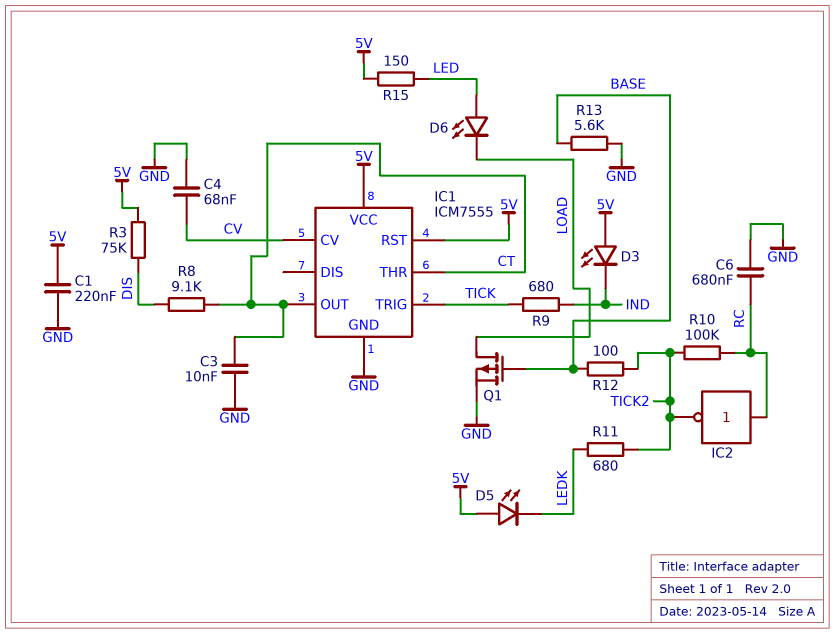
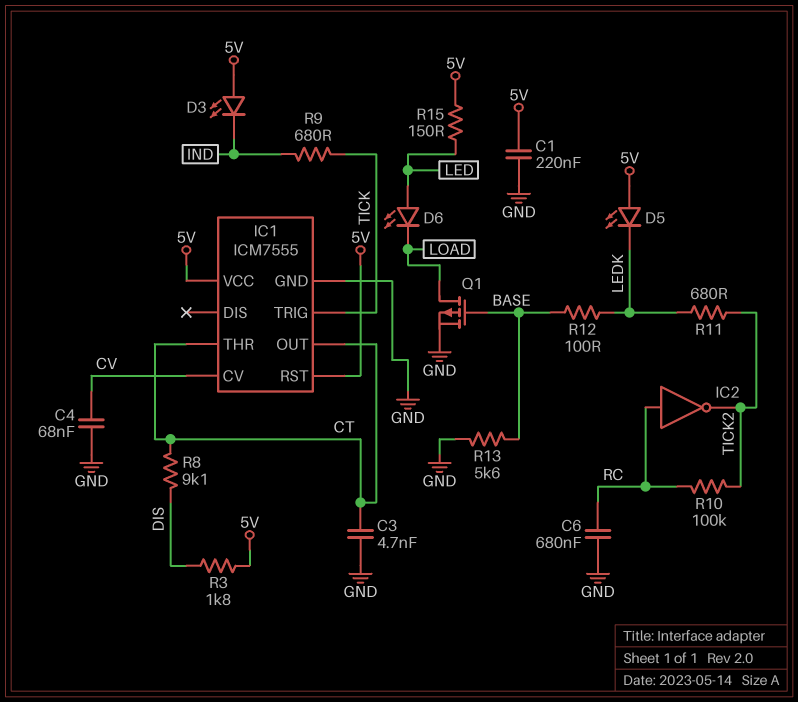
C3: 10nF (CT, GND) -> 4.7nF (CT, GND)
R3: 75k (5V, DIS) -> 1.8k (5V, DIS)
R12: 100 (BASE, TICK2) -> 100 (BASE, LEDK)

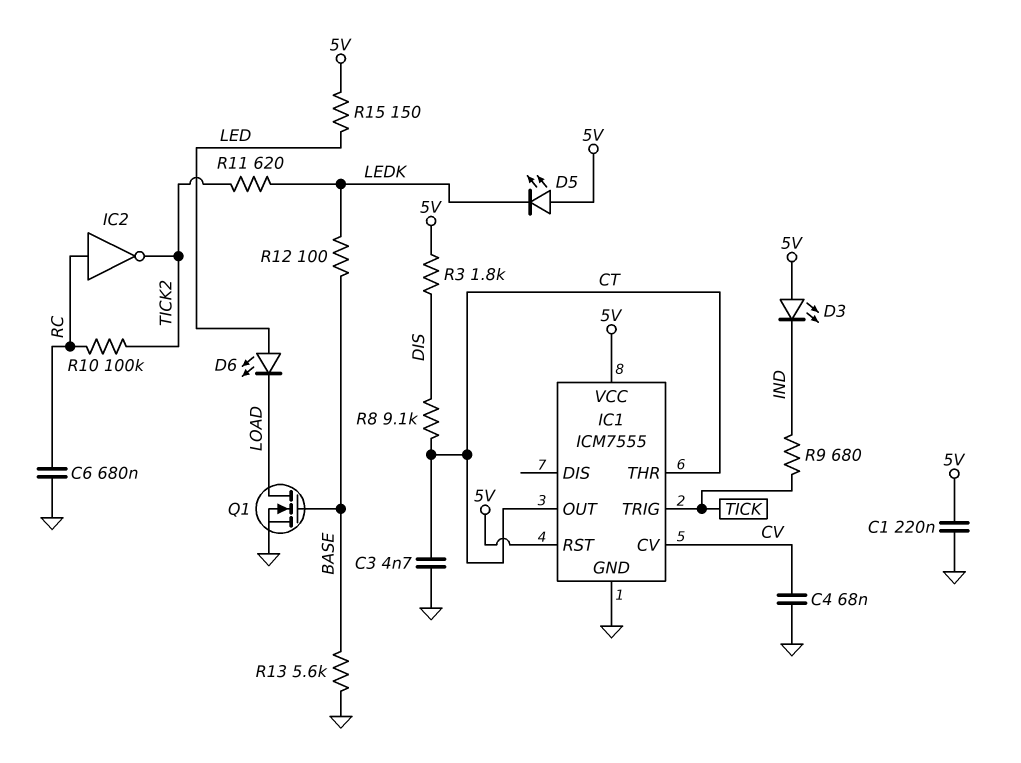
Q1: PMOS (G BASE, D LOAD, S GND) -> NMOS (G BASE, D LOAD, S GND)
R11: 680 (LEDK, TICK2) -> 620 (LEDK, TICK2)

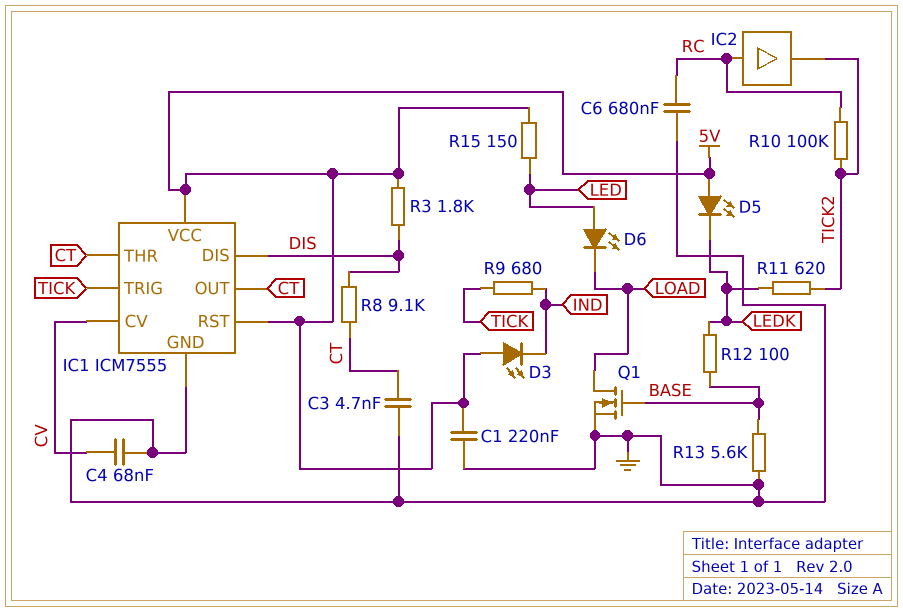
IC1 pin DIS: none -> DIS
IC2: NOT (in RC, out TICK2) -> buffer (in RC, out TICK2)

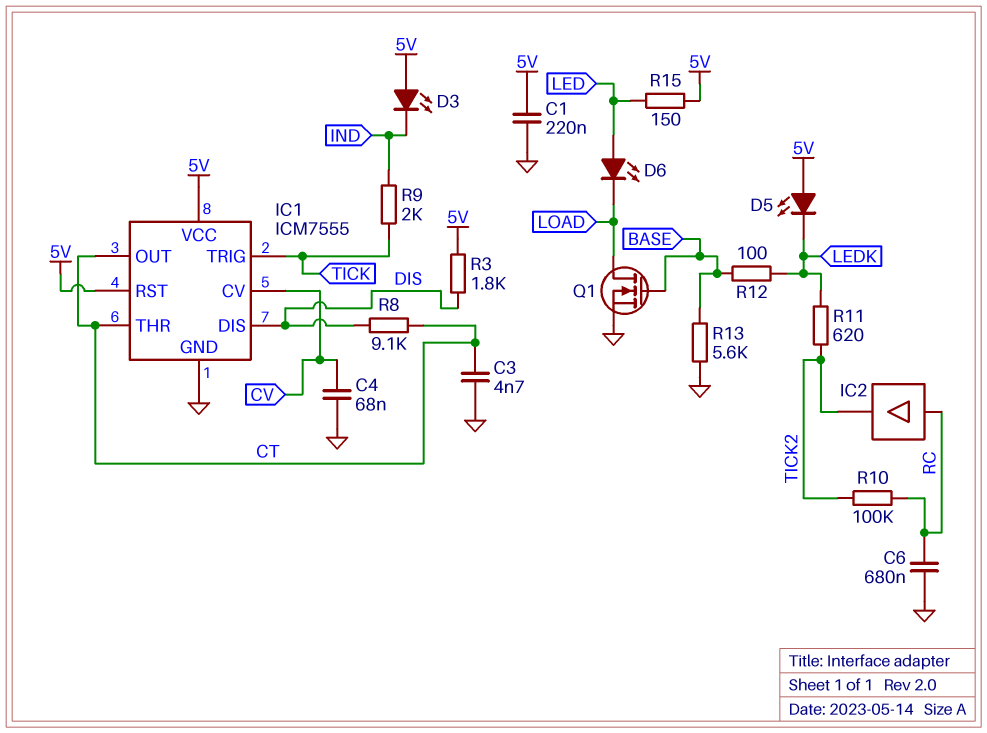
R9: 680 (IND, TICK) -> 2k (IND, TICK)

